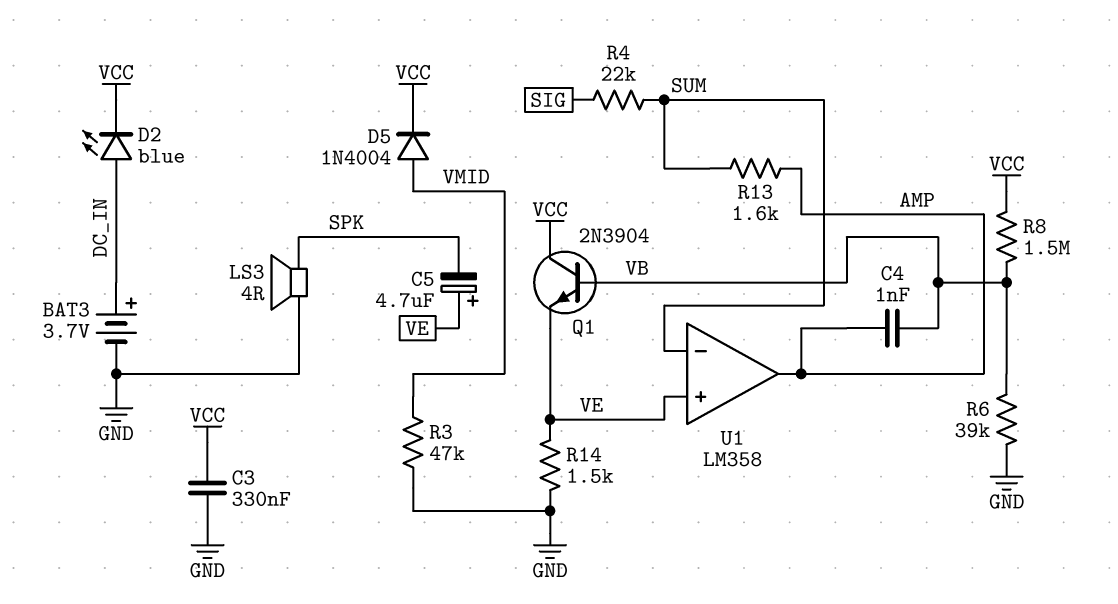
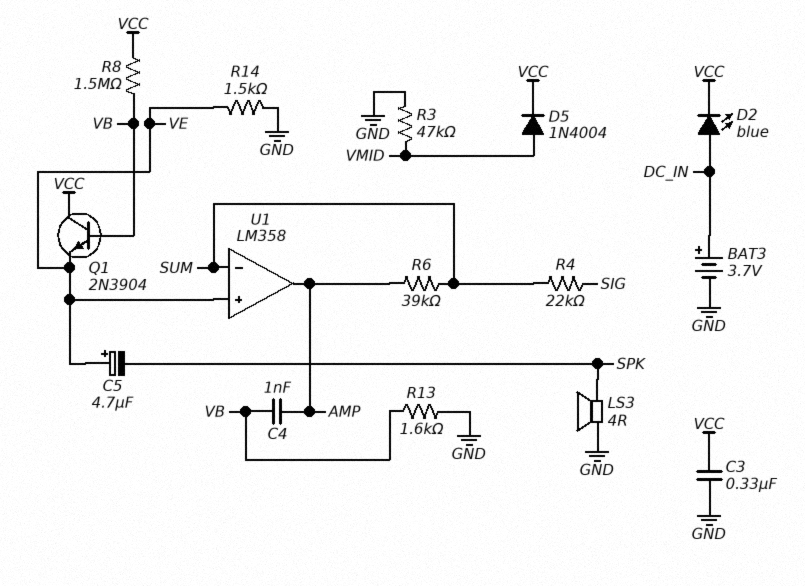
R6: 39k (GND, VB) -> 39k (AMP, SUM)
R13: 1.6k (AMP, SUM) -> 1.6k (GND, VB)

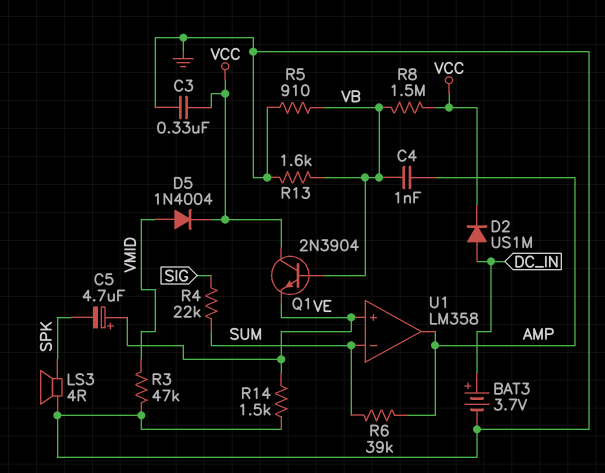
D2: LED blue (A DC_IN, K VCC) -> diode US1M (A DC_IN, K VCC)
R5: none -> 910 (GND, VB)

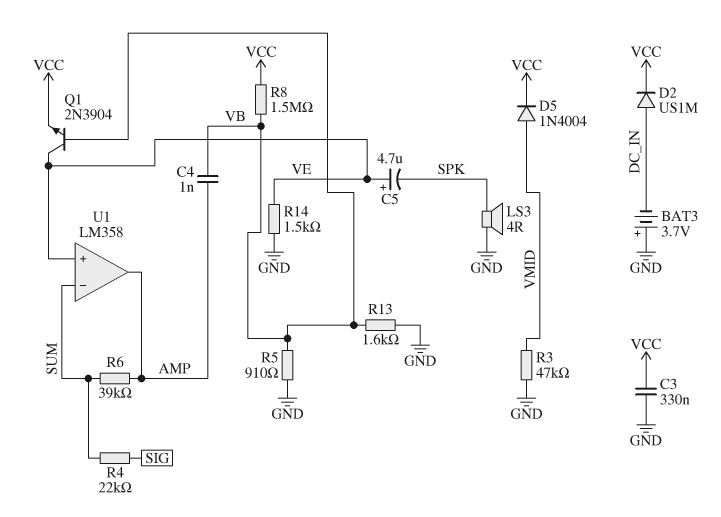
BAT3: 3.7V (plus DC_IN, minus GND) -> 3.7V (plus GND, minus DC_IN)
Q1: NPN 2N3904 (B VB, C VCC, E VE) -> NPN 2N3904 (B VB, C VE, E VCC)

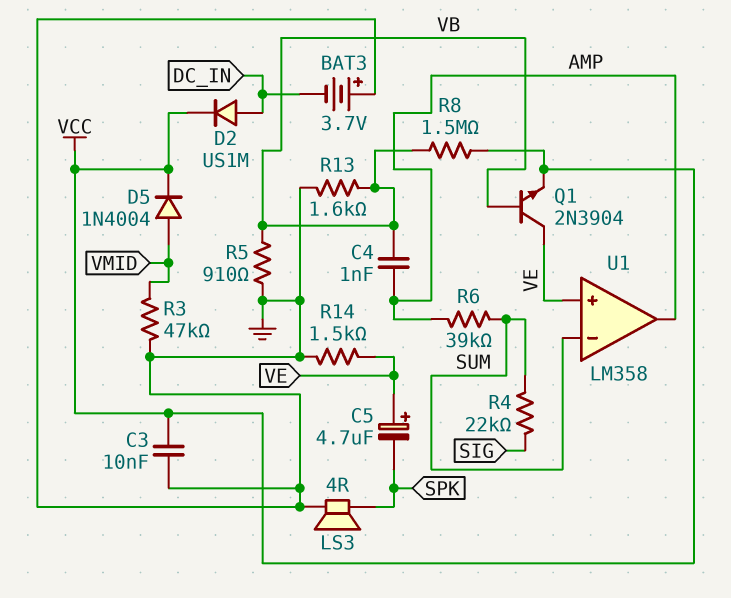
C3: 330nF (GND, VCC) -> 10nF (GND, VCC)

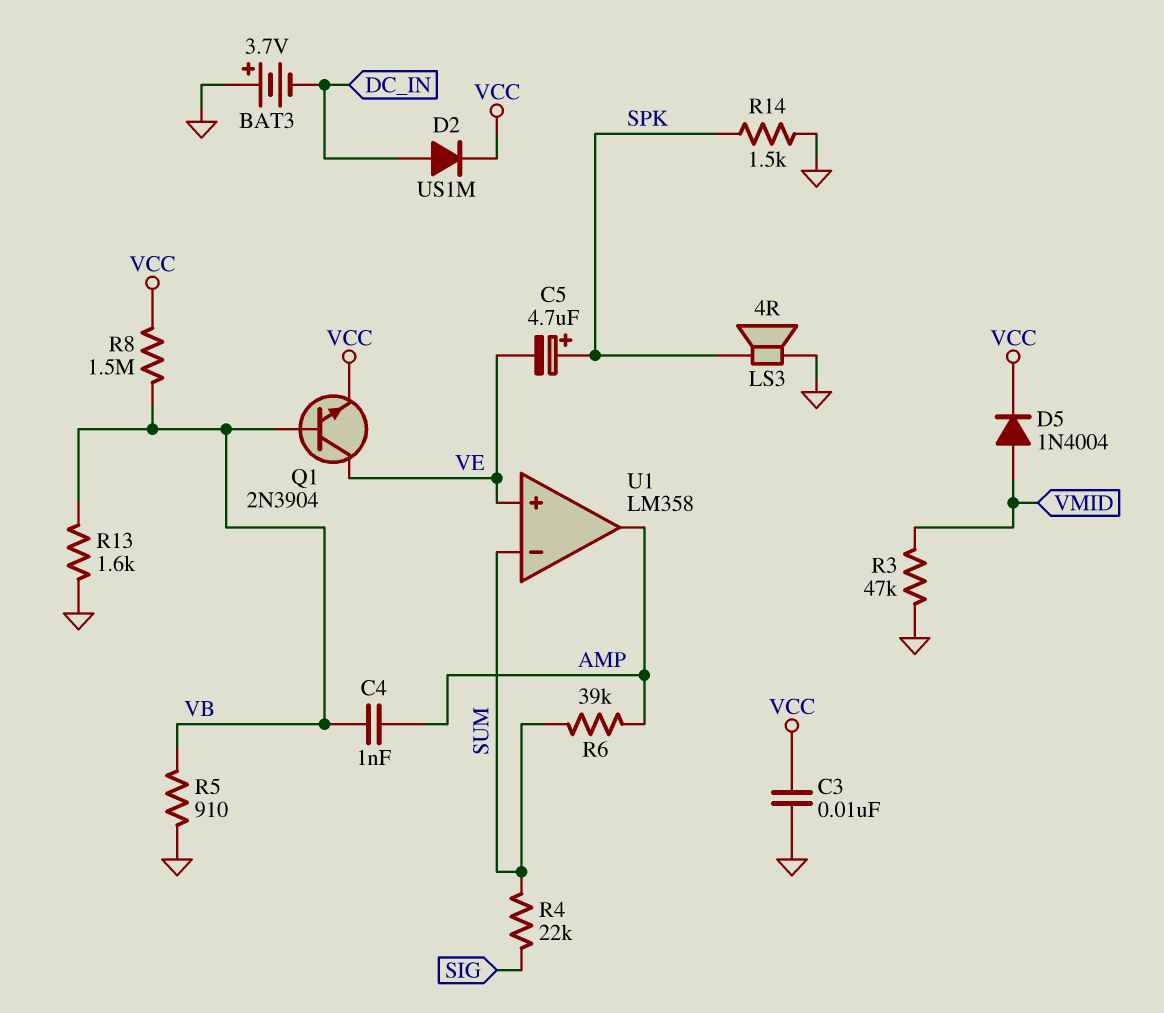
C5: 4.7uF (plus VE, minus SPK) -> 4.7uF (plus SPK, minus VE)
R14: 1.5k (GND, VE) -> 1.5k (GND, SPK)

